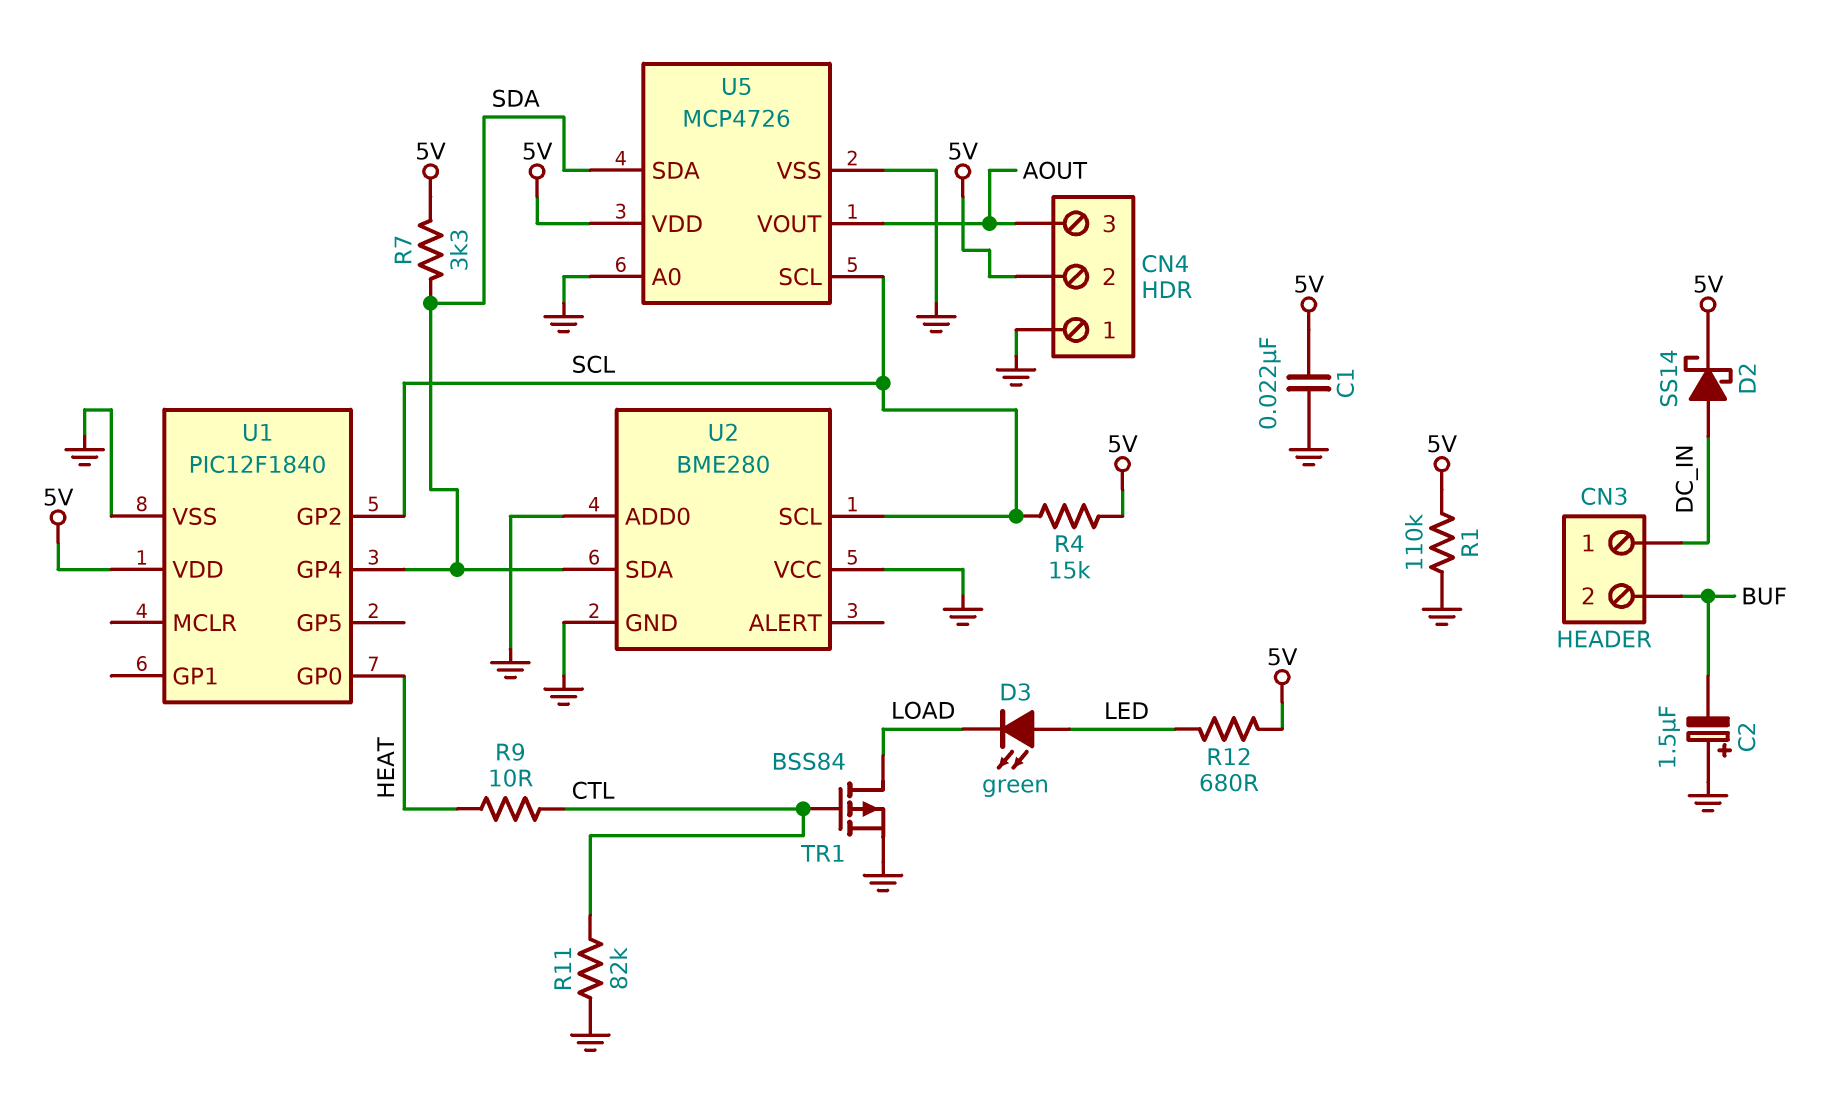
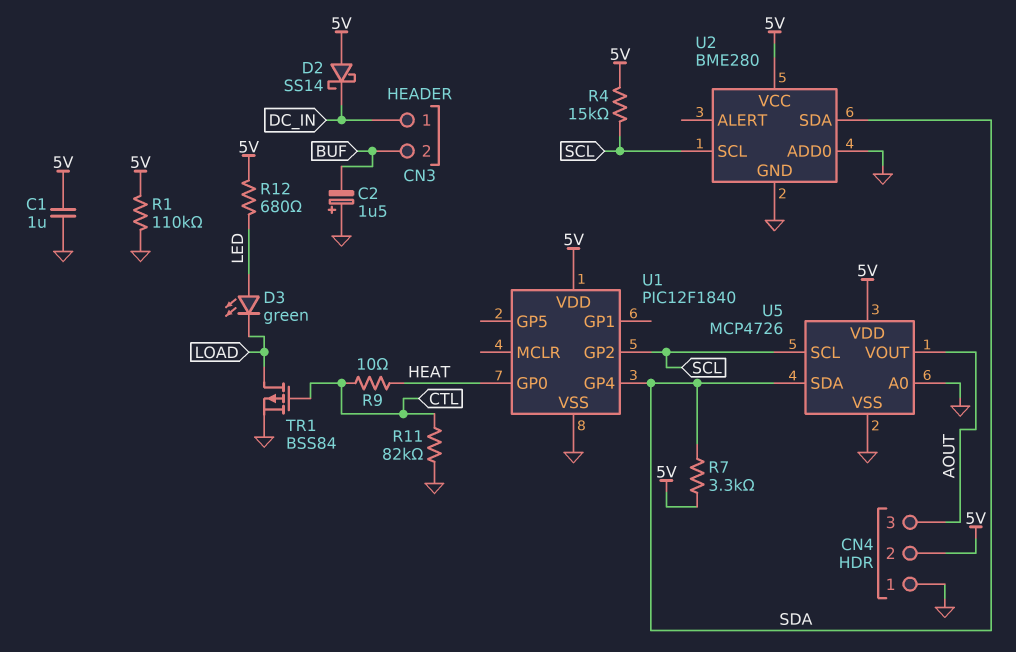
C1: 22nF (5V, GND) -> 1uF (5V, GND)
D2: schottky SS14 (A DC_IN, K 5V) -> schottky SS14 (A 5V, K DC_IN)
U2 pin VCC: GND -> 5V

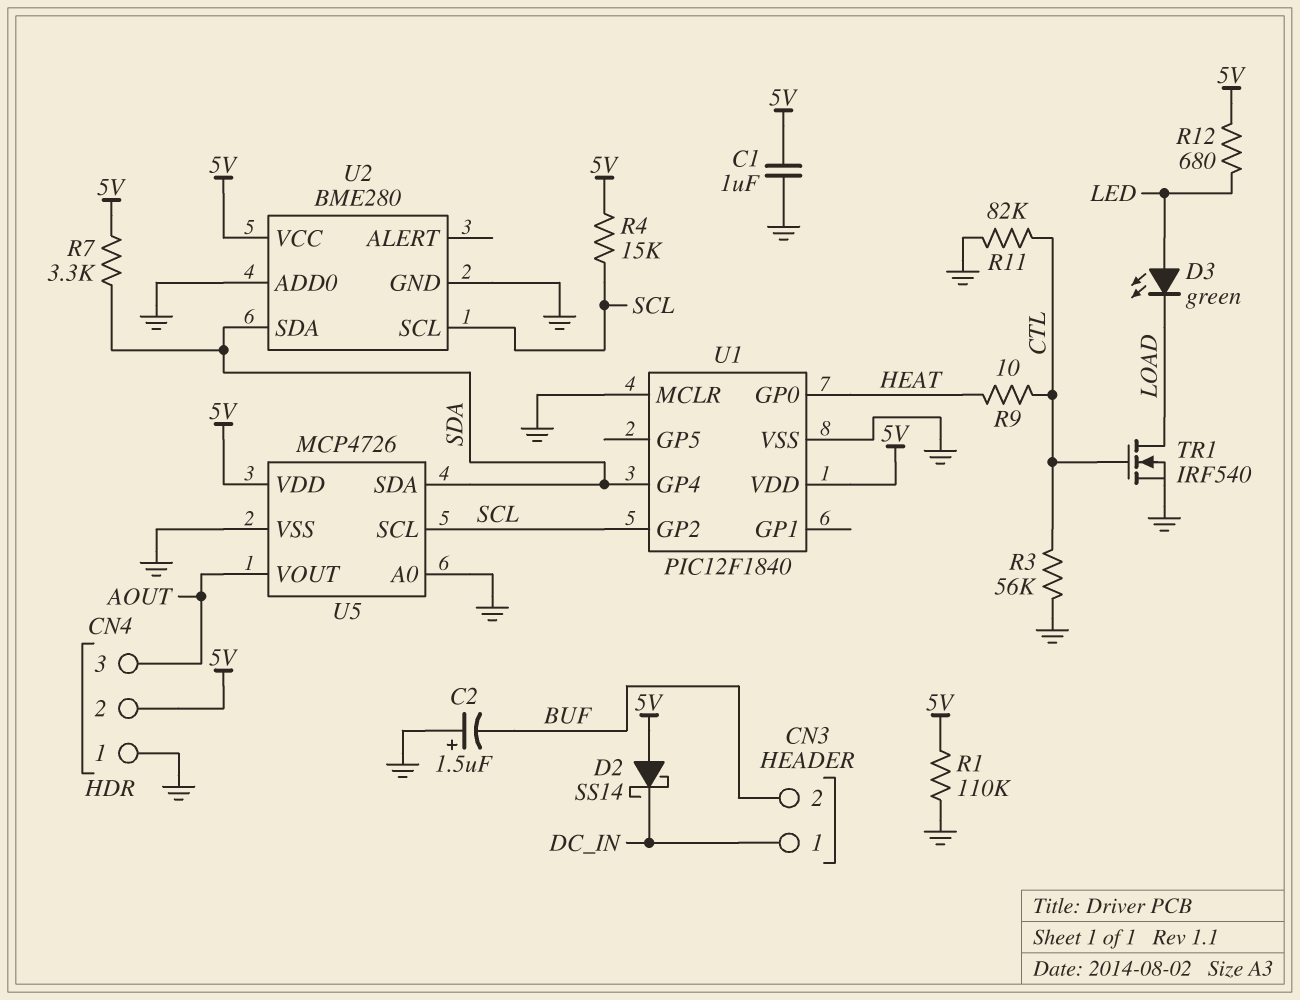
R3: none -> 56k (CTL, GND)
TR1: PMOS BSS84 (G CTL, D LOAD, S GND) -> NMOS IRF540 (G CTL, D LOAD, S GND)
U1 pin MCLR: none -> GND

